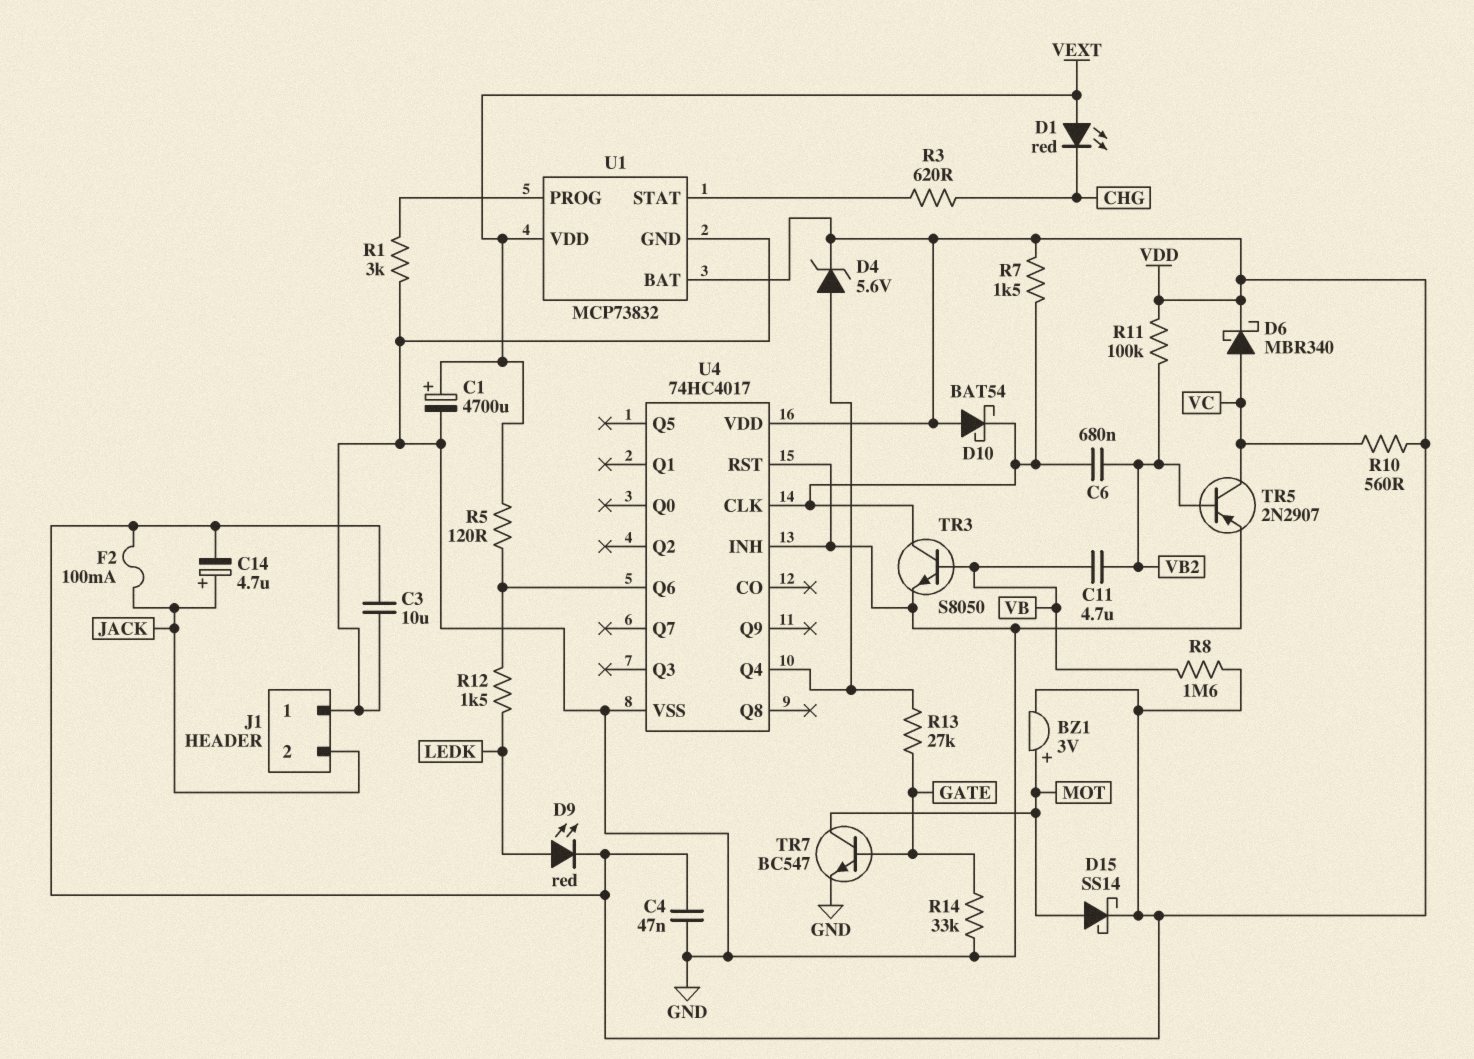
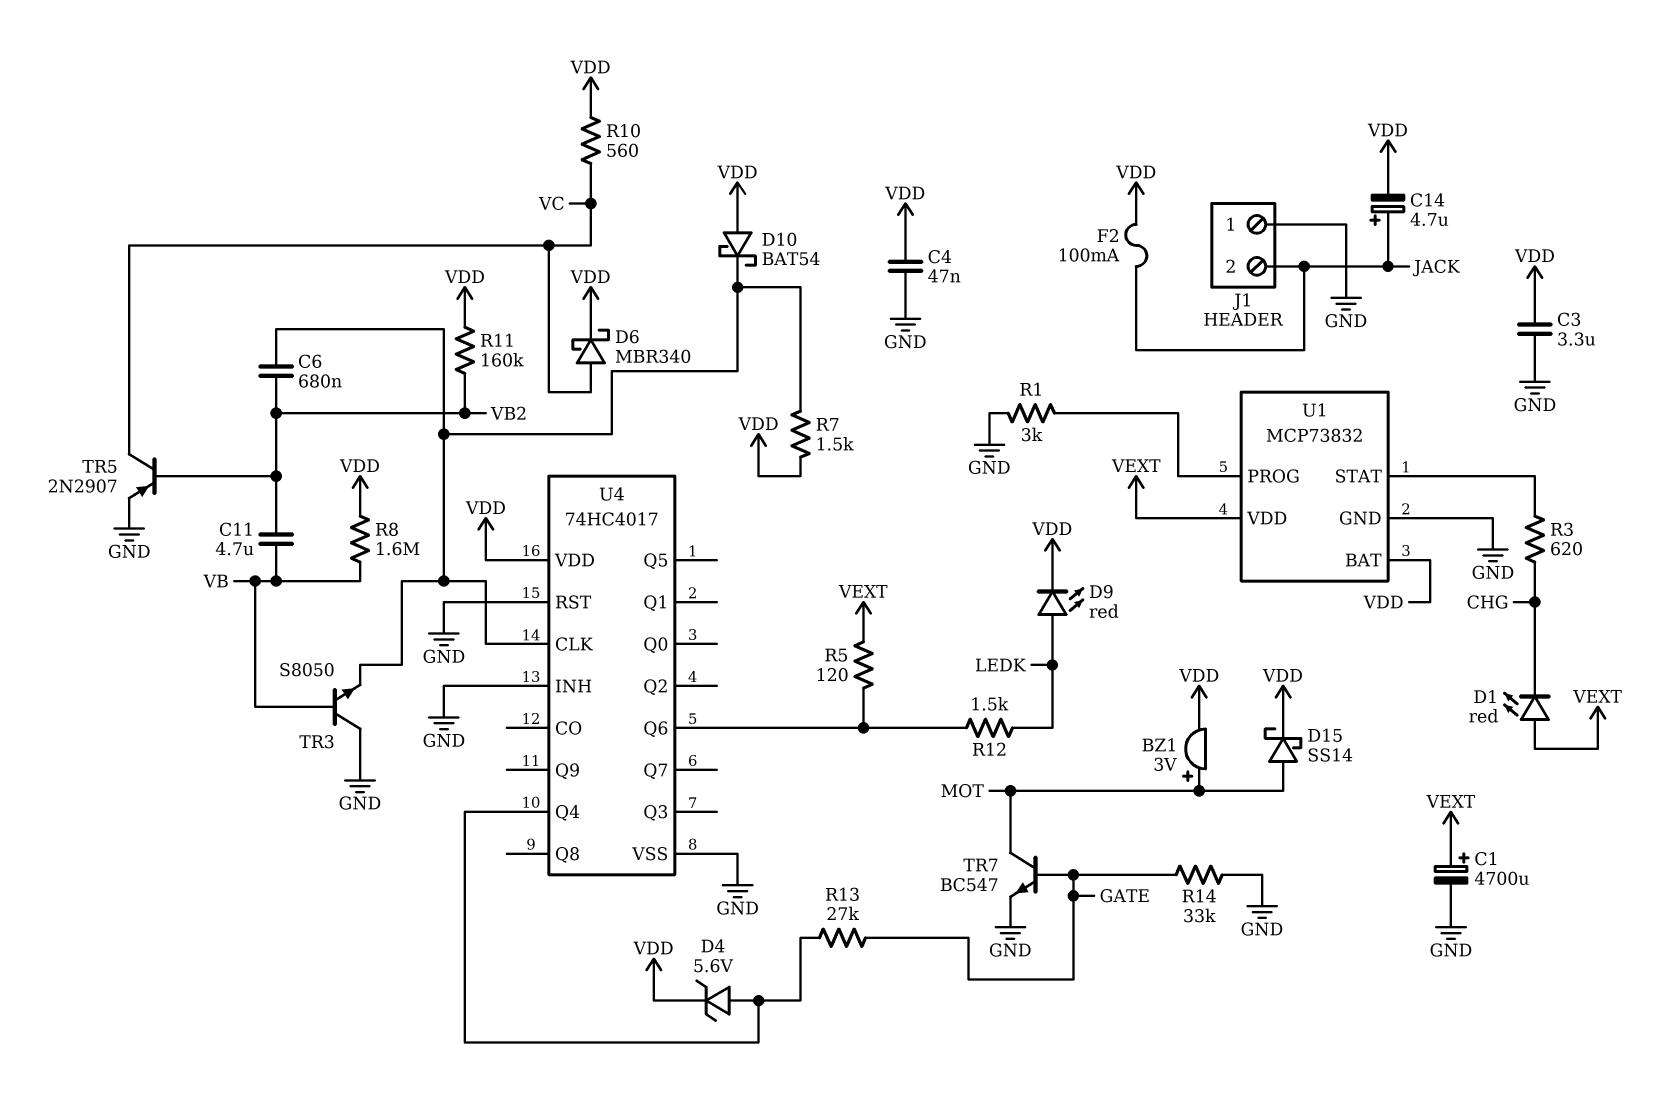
C3: 10uF (GND, VDD) -> 3.3uF (GND, VDD)
R11: 100k (VB2, VDD) -> 160k (VB2, VDD)
TR3: NPN S8050 (B VB, C U4/CLK, E GND) -> NPN S8050 (B VB, C GND, E U4/CLK)

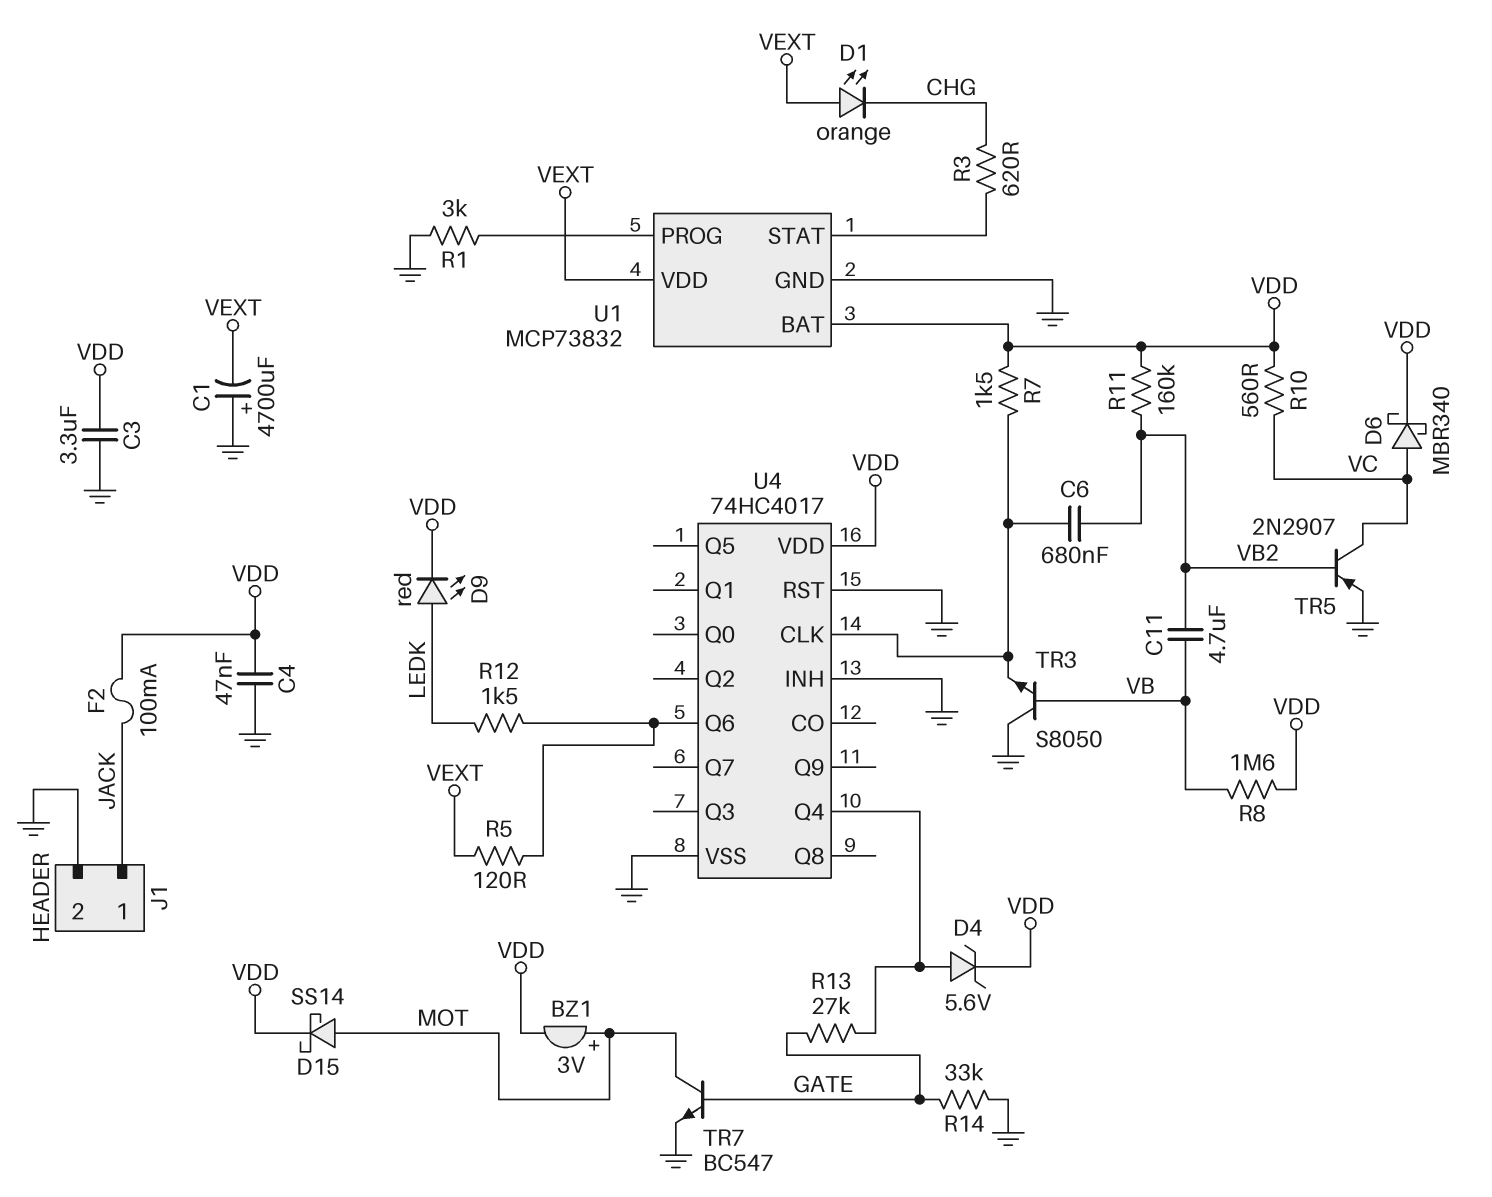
C1: 4700uF (plus VEXT, minus GND) -> 4700uF (plus GND, minus VEXT)
C14: 4.7uF (plus JACK, minus VDD) -> none
D1: LED red (A VEXT, K CHG) -> LED orange (A VEXT, K CHG)
D10: schottky BAT54 (A VDD, K U4/CLK) -> none
J1 pin 1: GND -> JACK
J1 pin 2: JACK -> GND

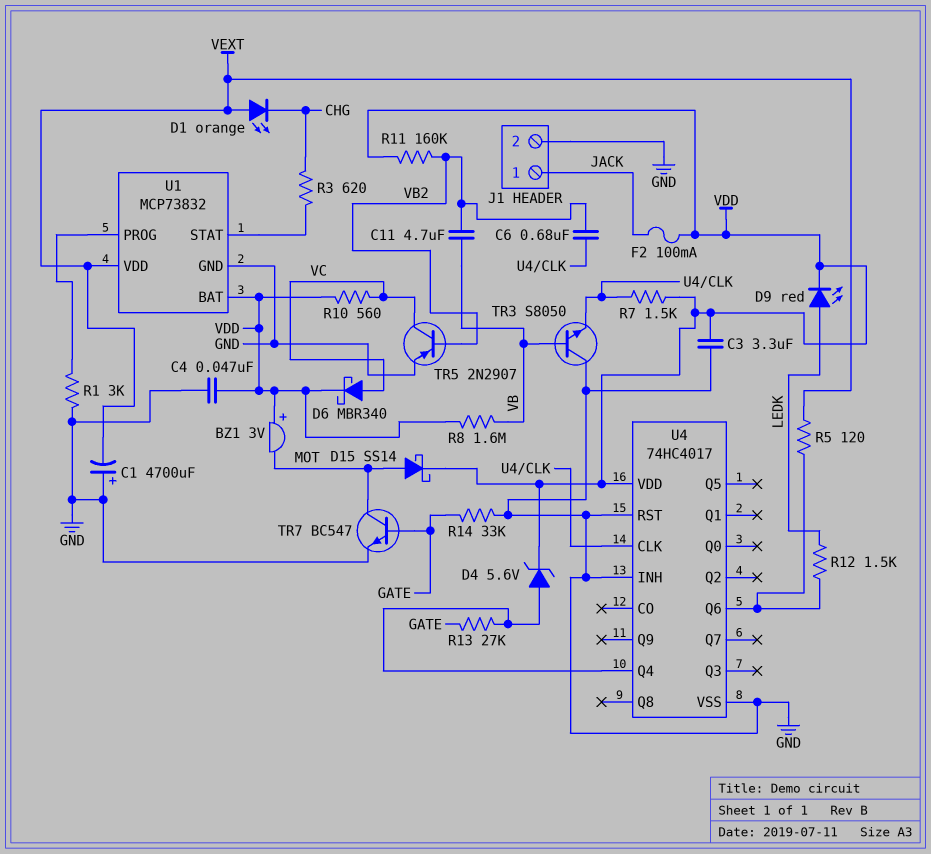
BZ1: buzzer 3V (plus MOT, minus VDD) -> buzzer 3V (plus VDD, minus MOT)

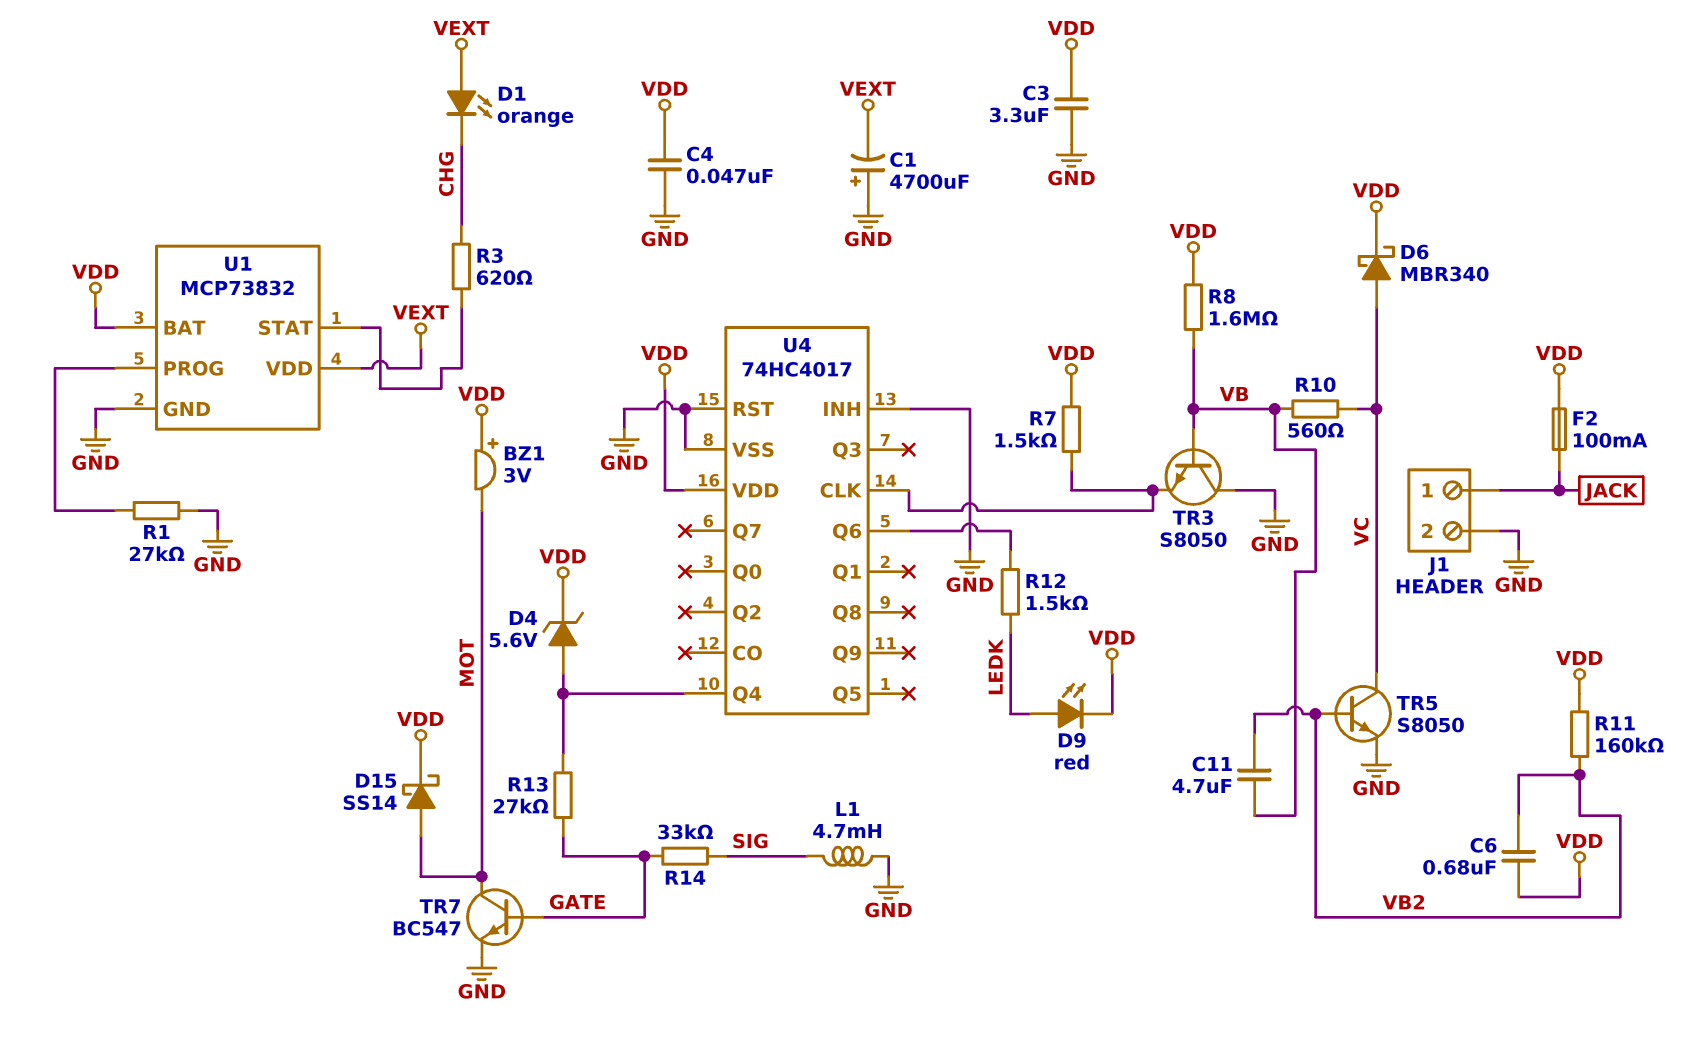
C6: 680nF (U4/CLK, VB2) -> 680nF (VB2, VDD)
L1: none -> 4.7mH (GND, SIG)
R1: 3k (GND, U1/PROG) -> 27k (GND, U1/PROG)
R5: 120 (U4/Q6, VEXT) -> none
R10: 560 (VC, VDD) -> 560 (VB, VC)
R14: 33k (GATE, GND) -> 33k (GATE, SIG)
TR5: PNP 2N2907 (B VB2, C VC, E GND) -> NPN S8050 (B VB2, C VC, E GND)

